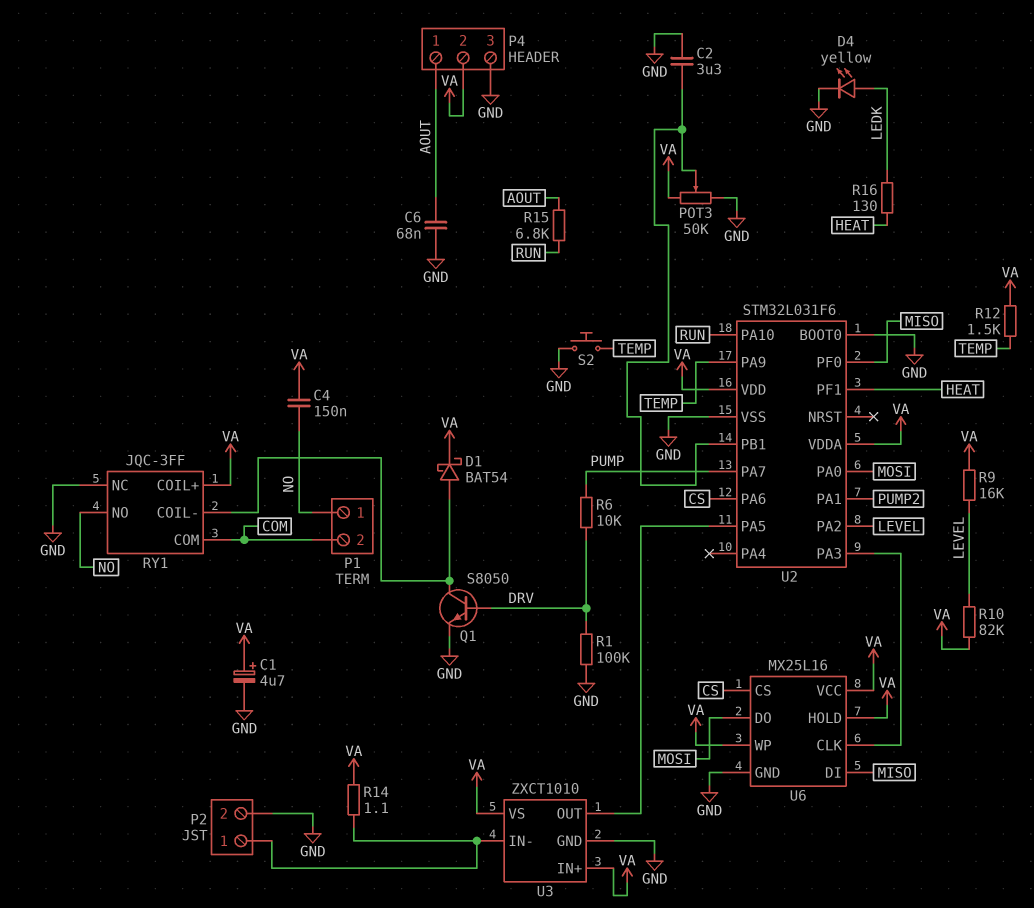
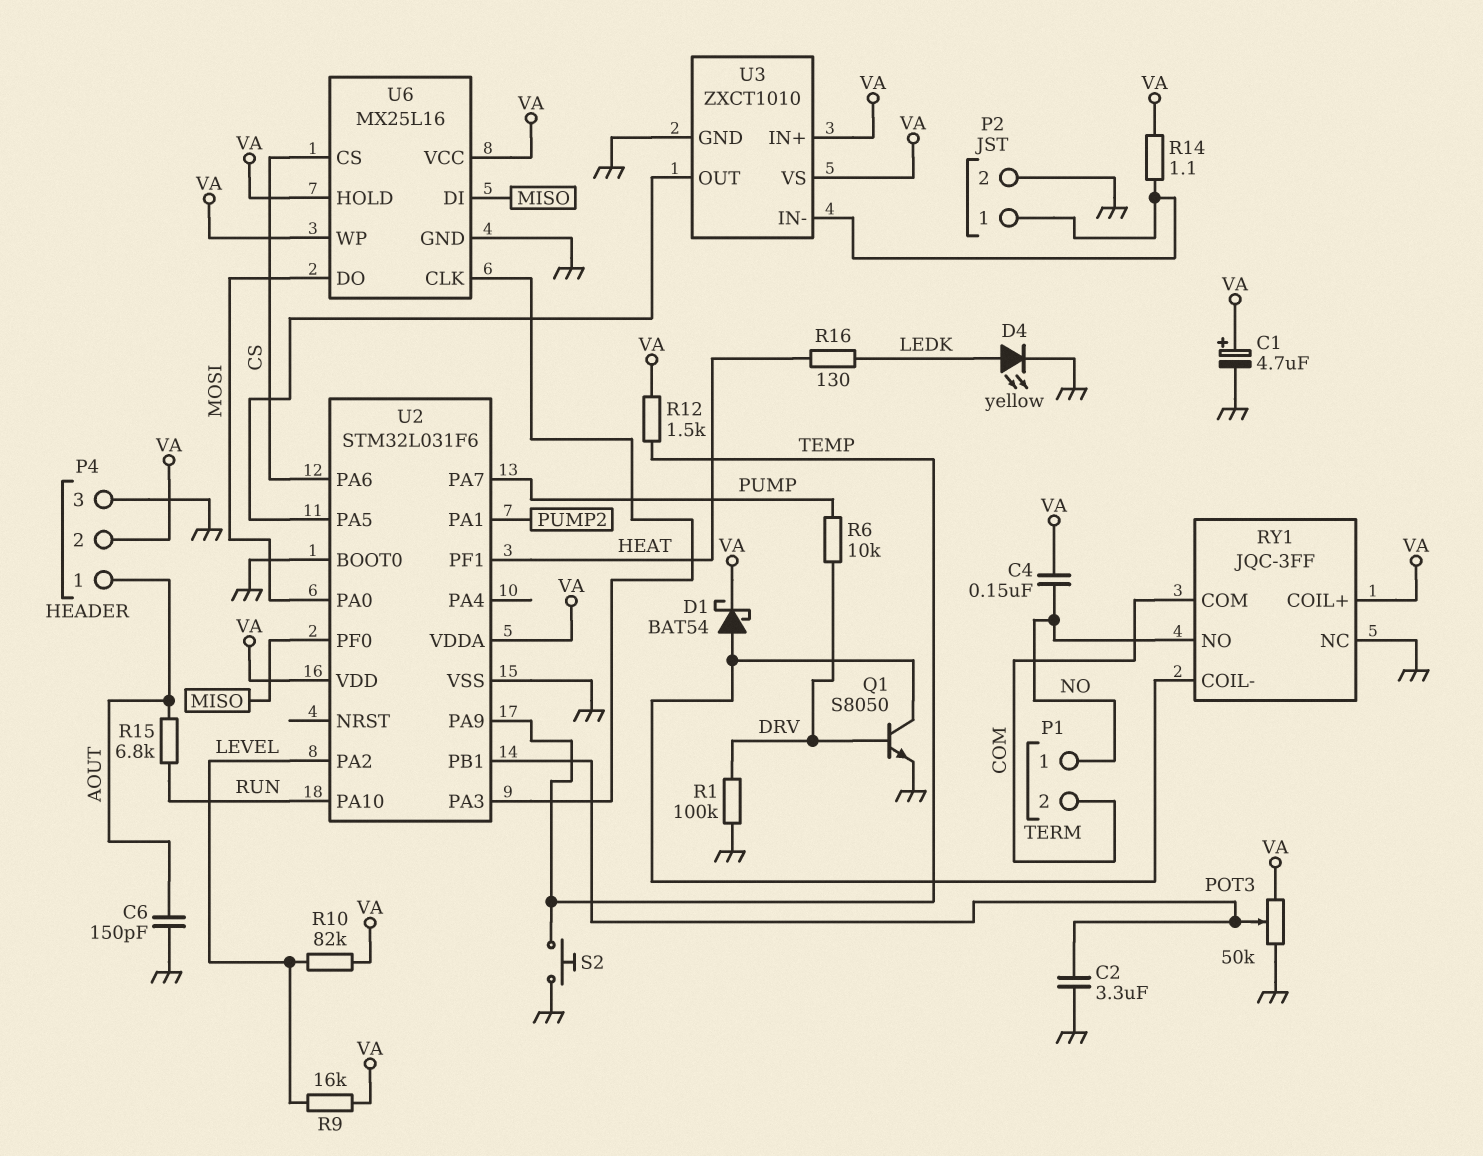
C6: 68nF (AOUT, GND) -> 150pF (AOUT, GND)

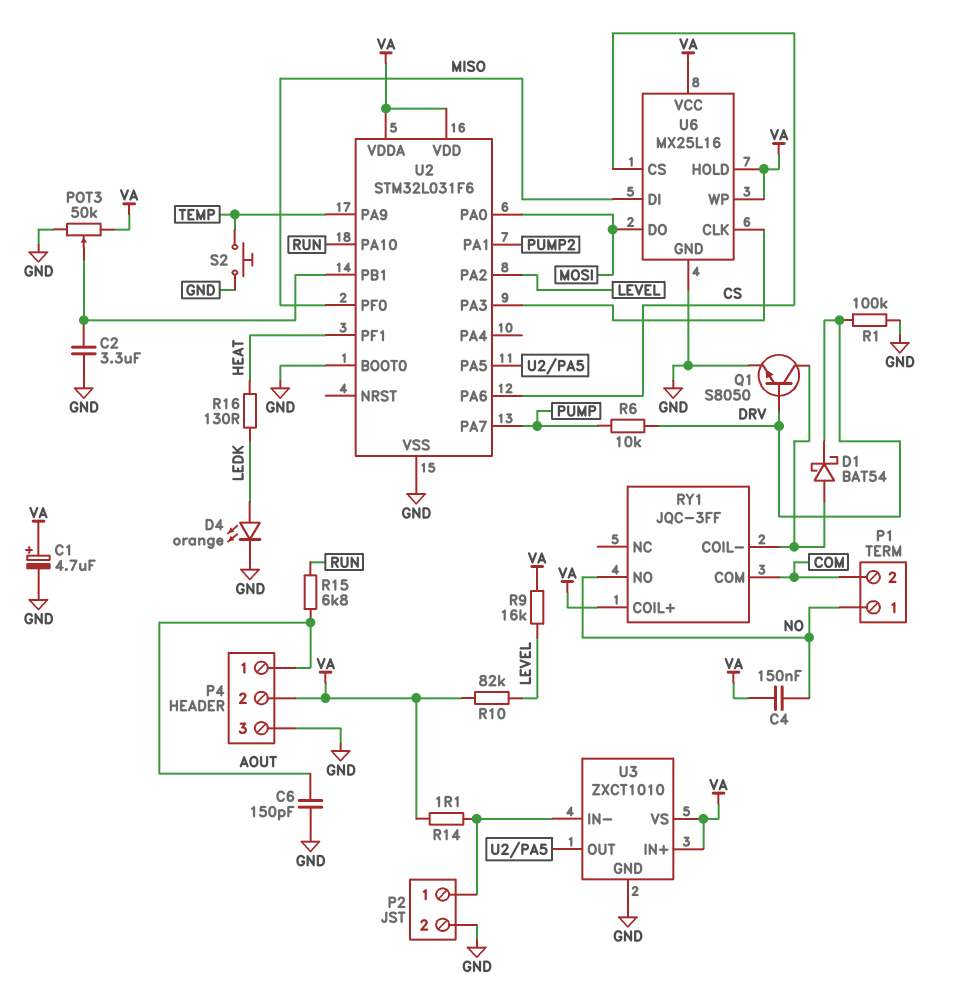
D1: schottky BAT54 (A RY1/COIL-, K VA) -> schottky BAT54 (A RY1/COIL-, K DRV)
D4: LED yellow (A LEDK, K GND) -> LED orange (A LEDK, K GND)
R12: 1.5k (TEMP, VA) -> none
RY1 pin NC: GND -> none

